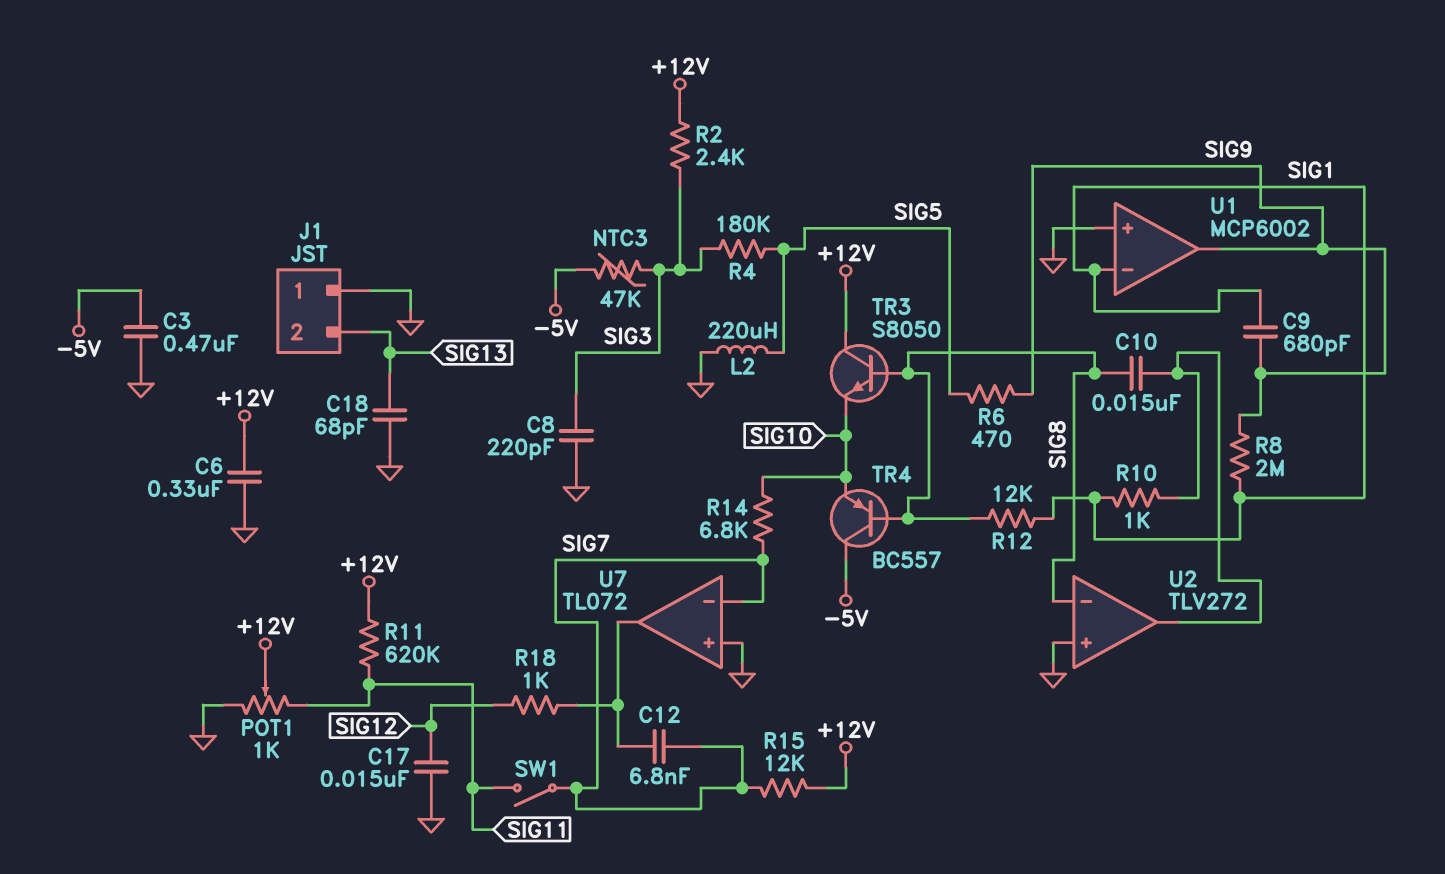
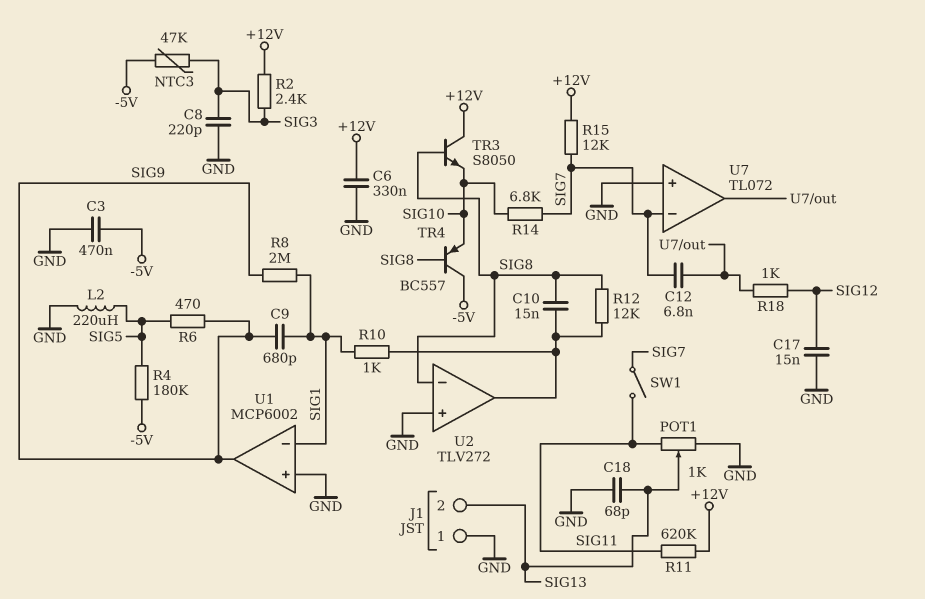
POT1: 1k (GND, SIG11, wiper +12V) -> 1k (GND, SIG11, wiper SIG13)
R4: 180k (SIG3, SIG5) -> 180k (-5V, SIG5)
R12: 12k (SIG1, SIG8) -> 12k (SIG8, U2/out)

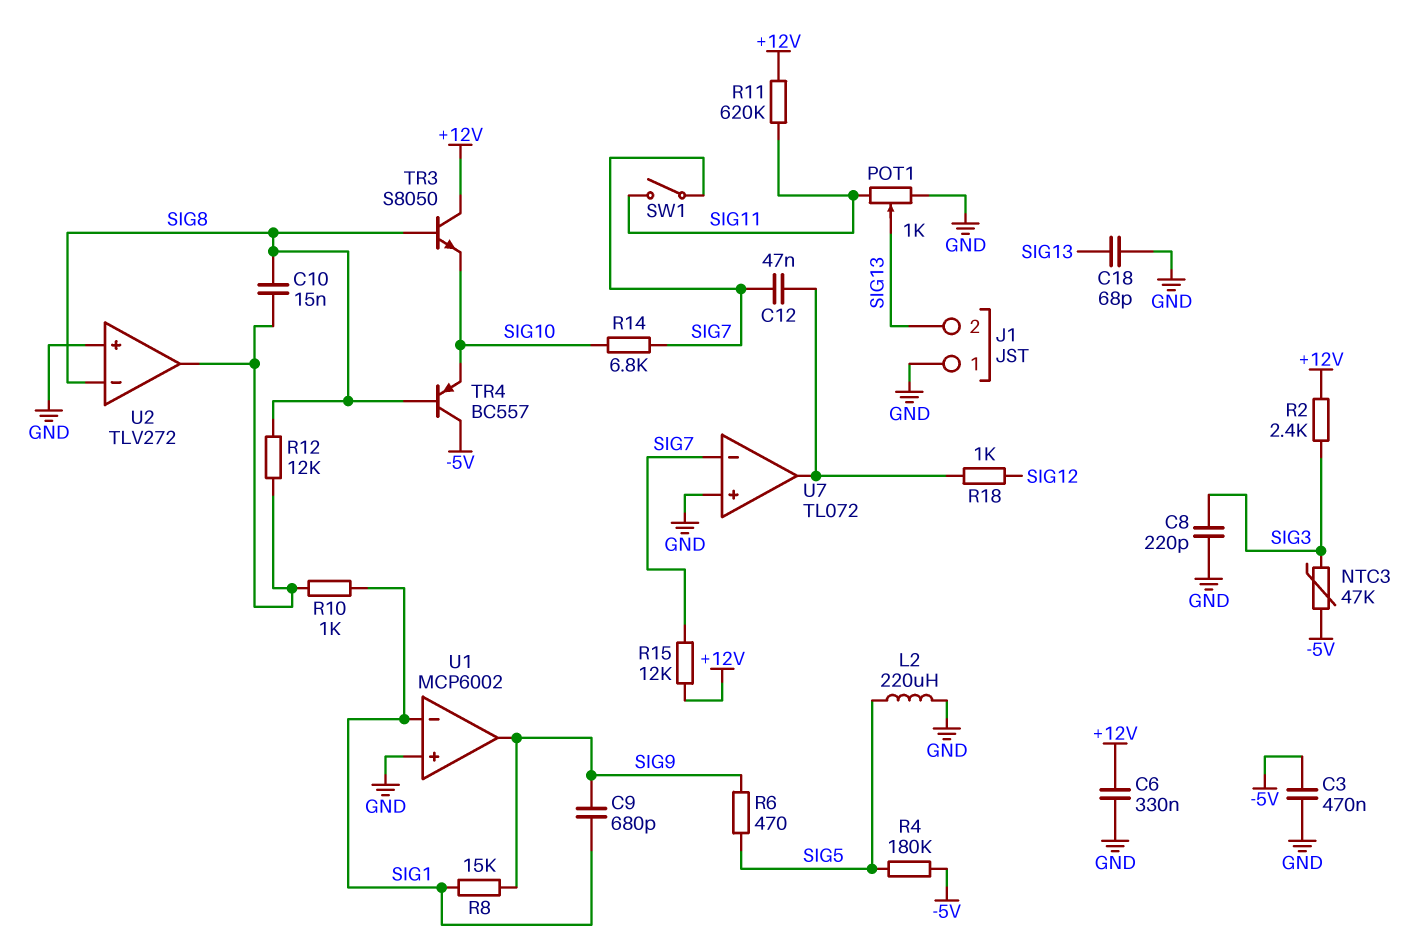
C12: 6.8nF (SIG7, U7/out) -> 47nF (SIG7, U7/out)
C17: 15nF (GND, SIG12) -> none
R8: 2M (SIG1, SIG9) -> 15k (SIG1, SIG9)

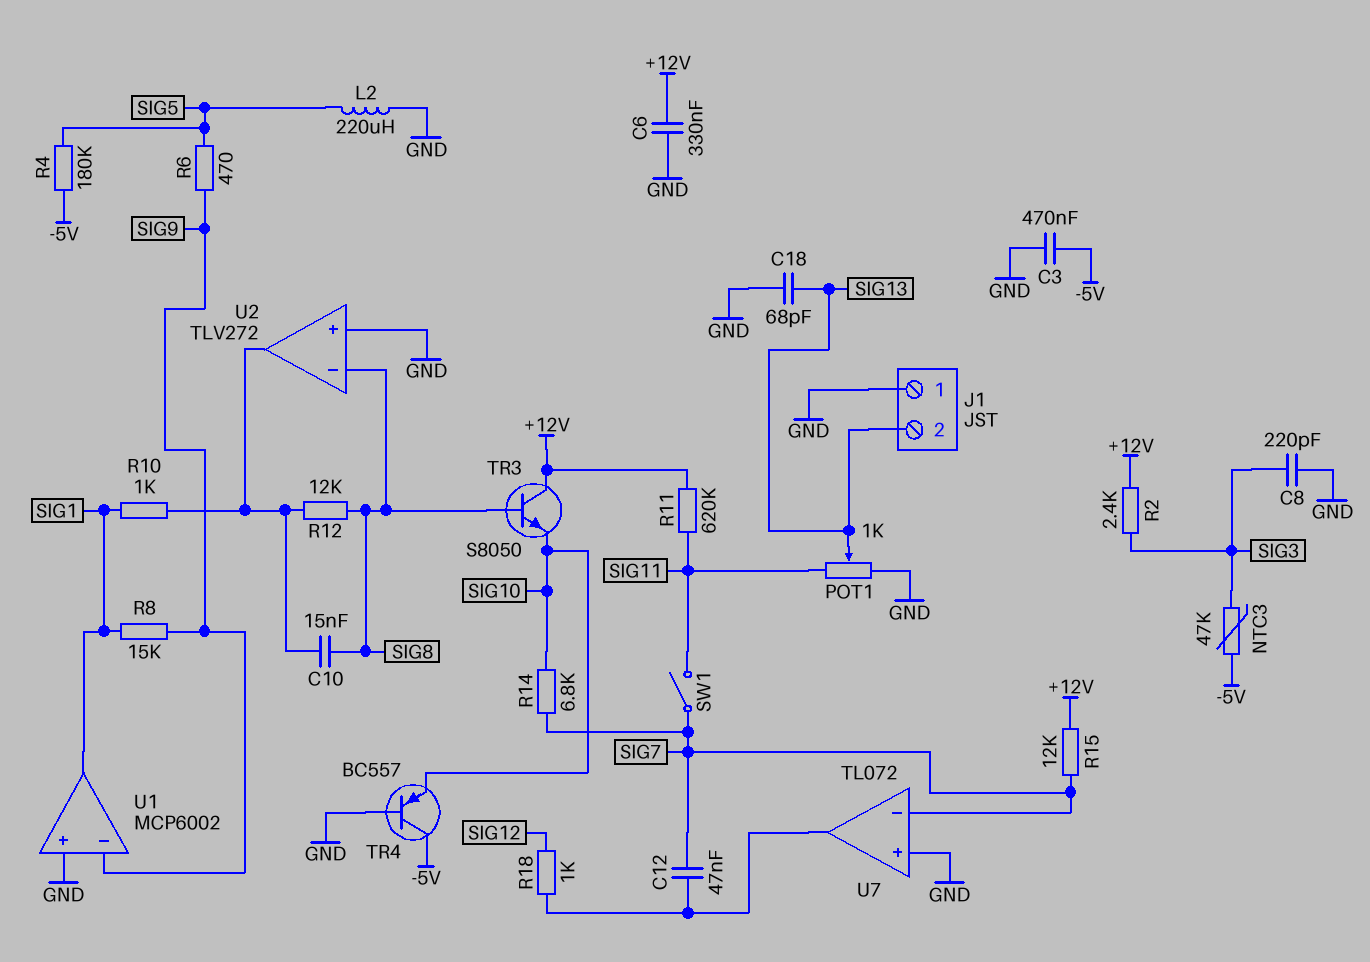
C9: 680pF (SIG1, SIG9) -> none
TR4: PNP BC557 (B SIG8, C -5V, E SIG10) -> PNP BC557 (B GND, C -5V, E SIG10)
U1 pin in-: SIG1 -> SIG9
U1 pin out: SIG9 -> SIG1

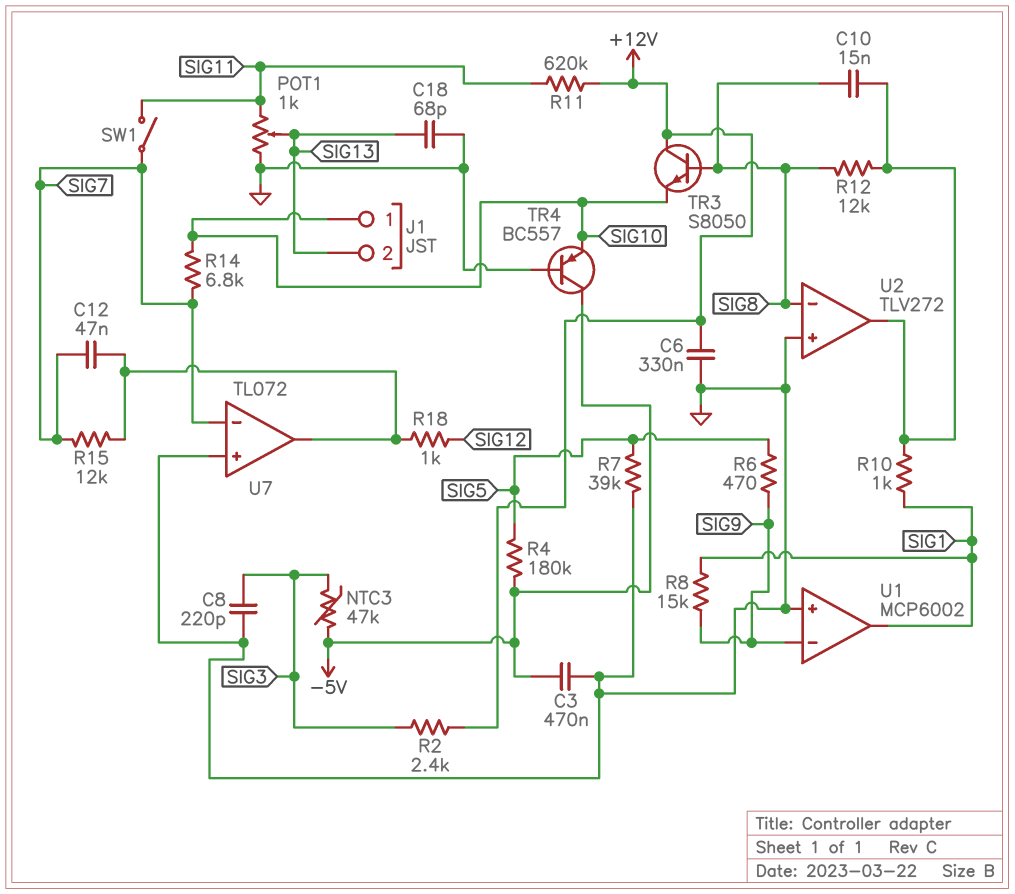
J1 pin 1: GND -> SIG10
L2: 220uH (GND, SIG5) -> none
R7: none -> 39k (GND, SIG5)
R15: 12k (+12V, SIG7) -> 12k (SIG7, U7/out)

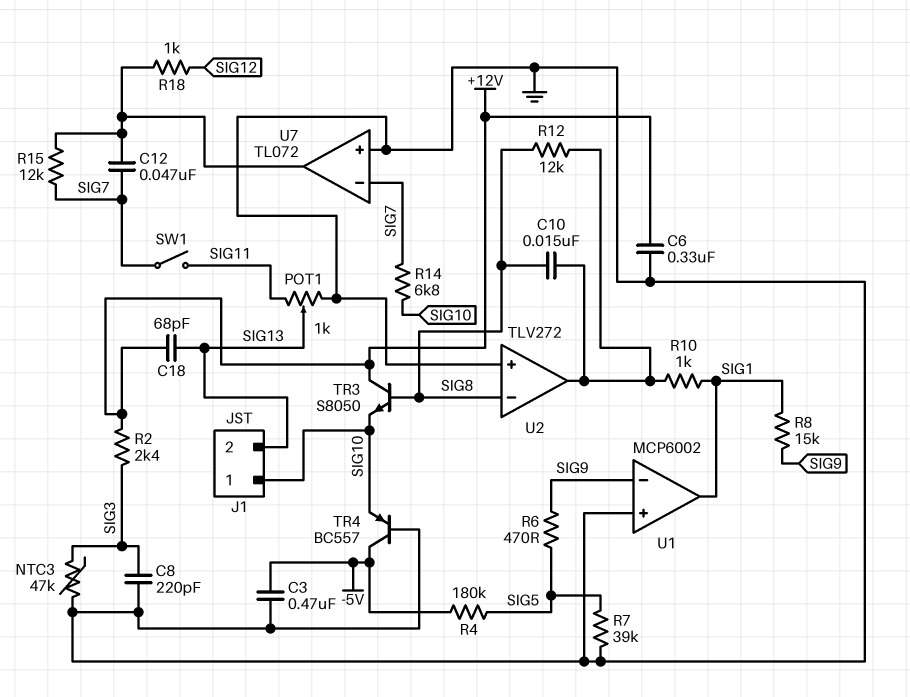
C18: 68pF (GND, SIG13) -> 68pF (+12V, SIG13)
NTC3: 47k (-5V, SIG3) -> 47k (GND, SIG3)
R11: 620k (+12V, SIG11) -> none

